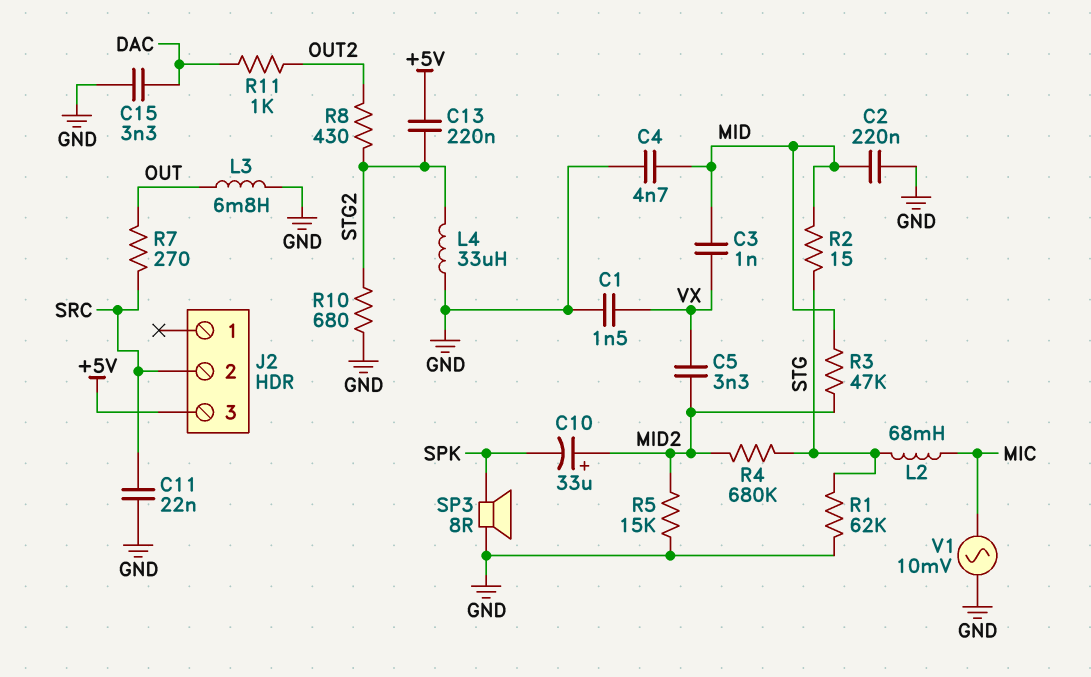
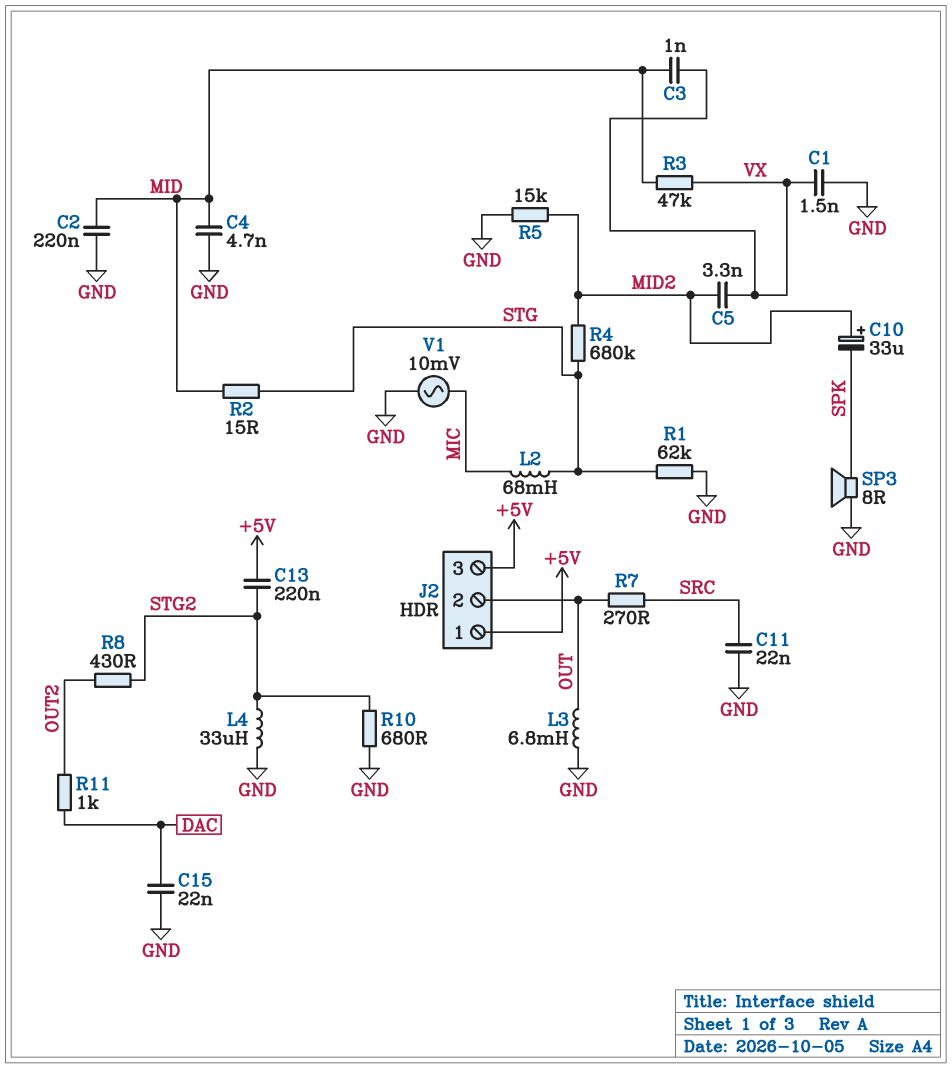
C15: 3.3nF (DAC, GND) -> 22nF (DAC, GND)
J2 pin 1: none -> +5V
J2 pin 2: SRC -> OUT
R3: 47k (MID, MID2) -> 47k (MID, VX)

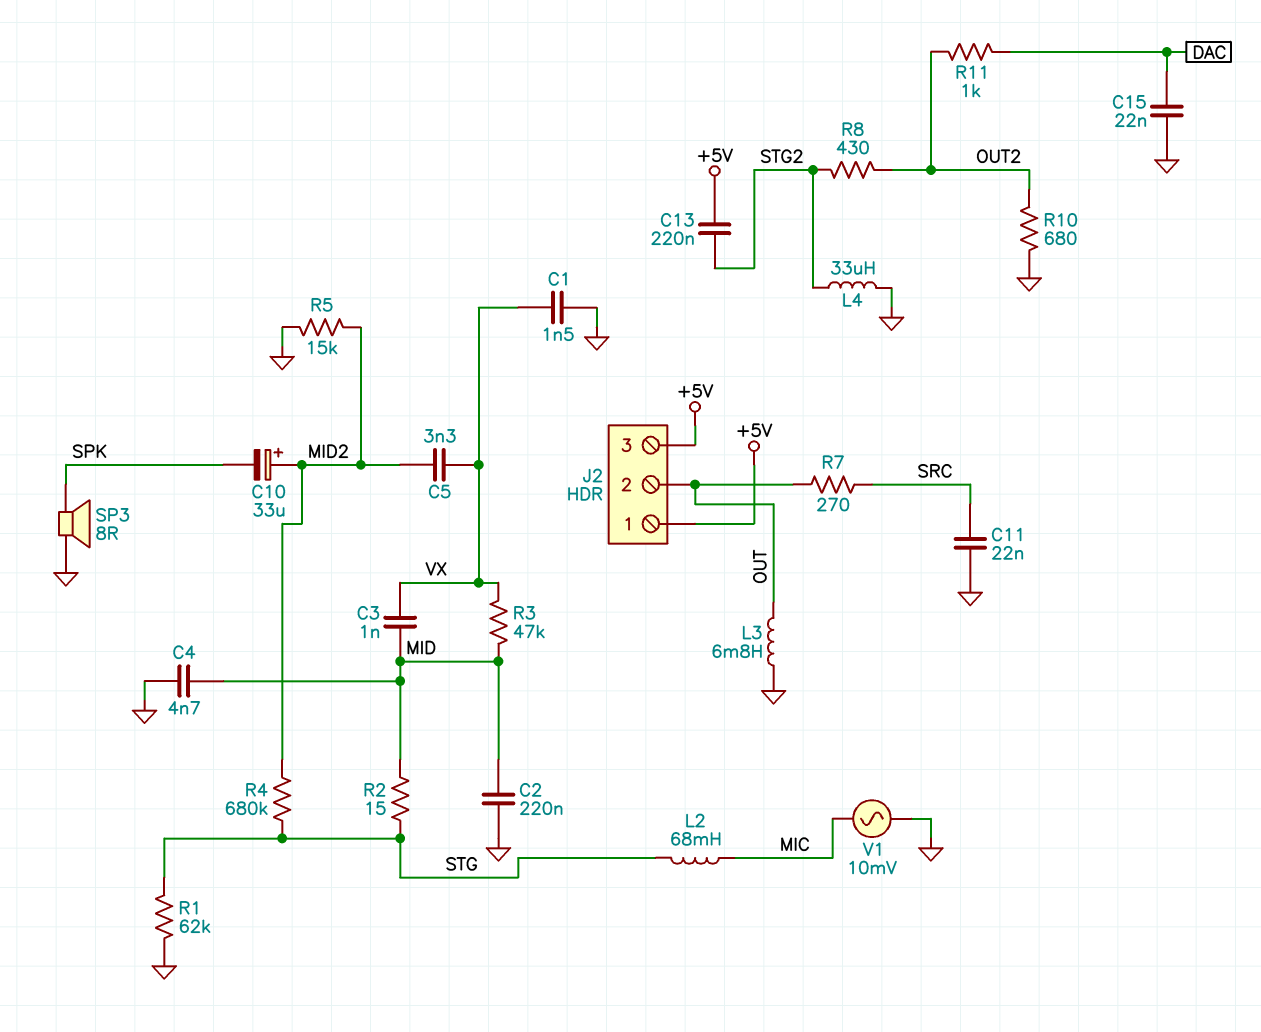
R10: 680 (GND, STG2) -> 680 (GND, OUT2)

